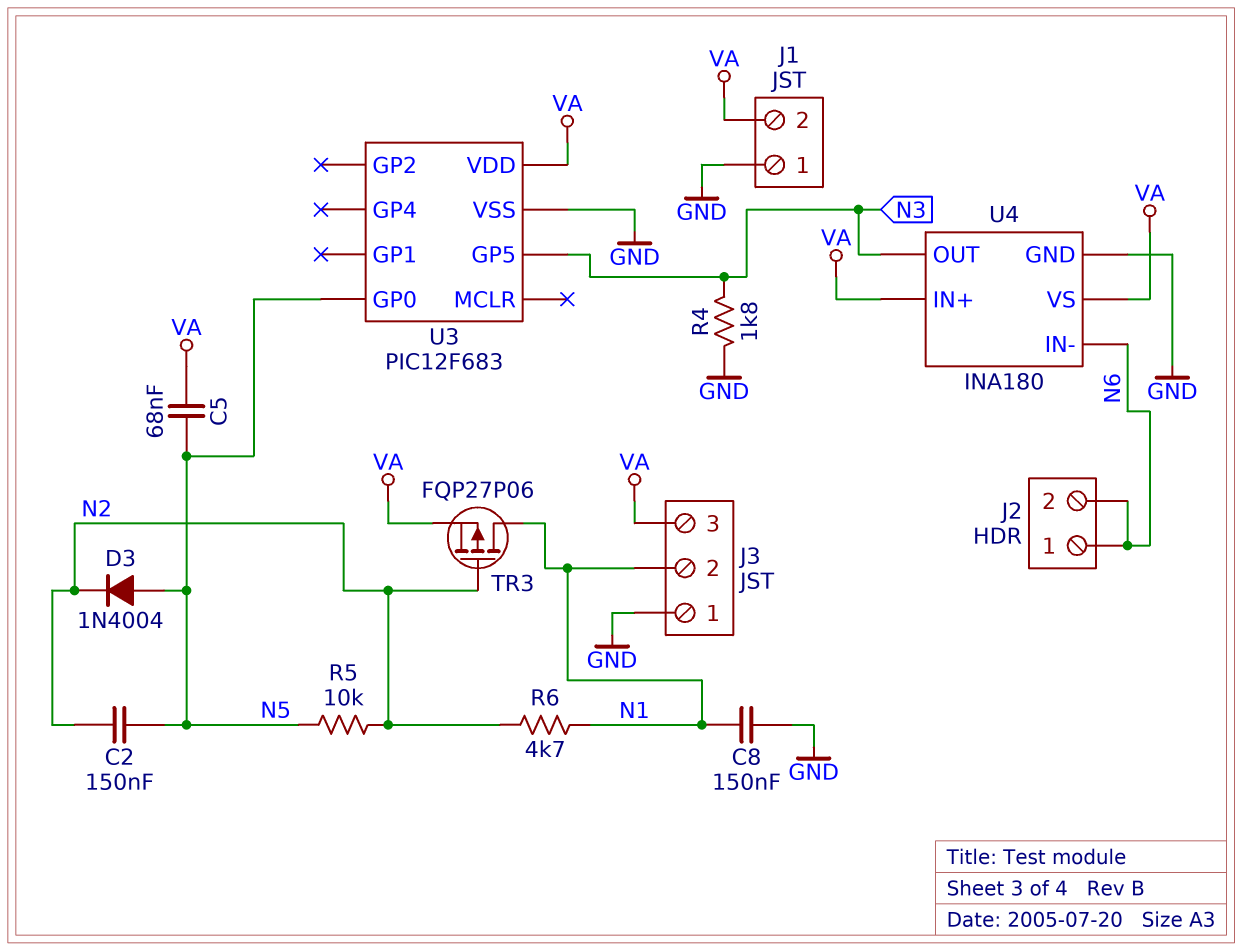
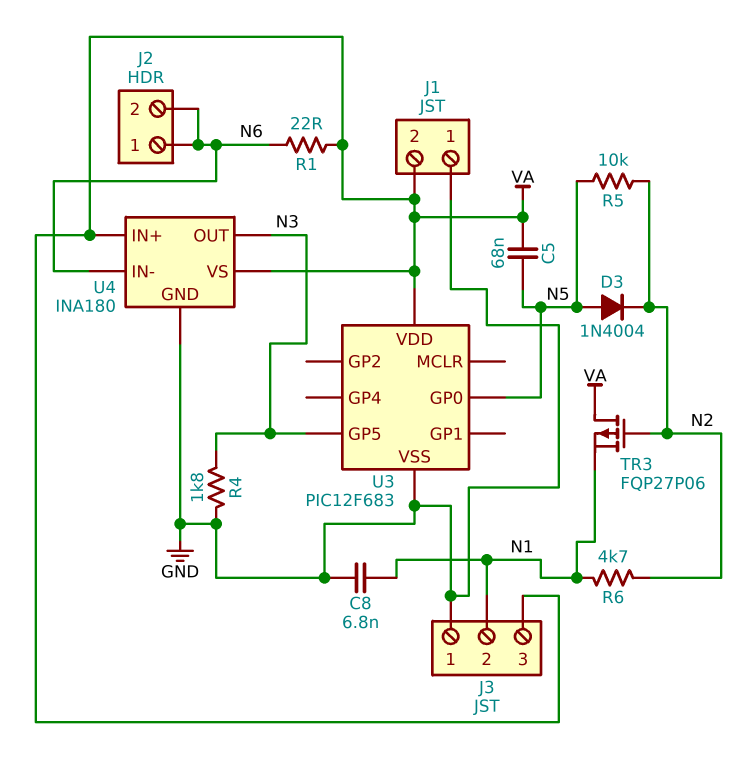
C2: 150nF (N2, N5) -> none
C8: 150nF (GND, N1) -> 6.8nF (GND, N1)
R1: none -> 22 (N6, VA)
TR3: PMOS FQP27P06 (G N2, D N1, S VA) -> PMOS FQP27P06 (G N2, D VA, S N1)

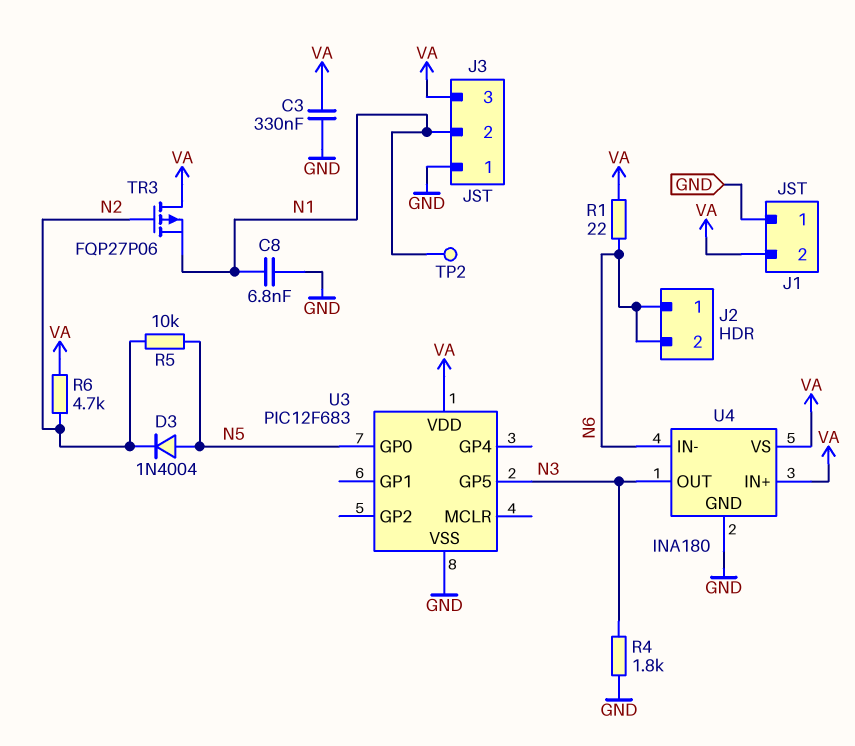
C3: none -> 330nF (GND, VA)
C5: 68nF (N5, VA) -> none
R6: 4.7k (N1, N2) -> 4.7k (N2, VA)
TP2: none -> test point (N1)

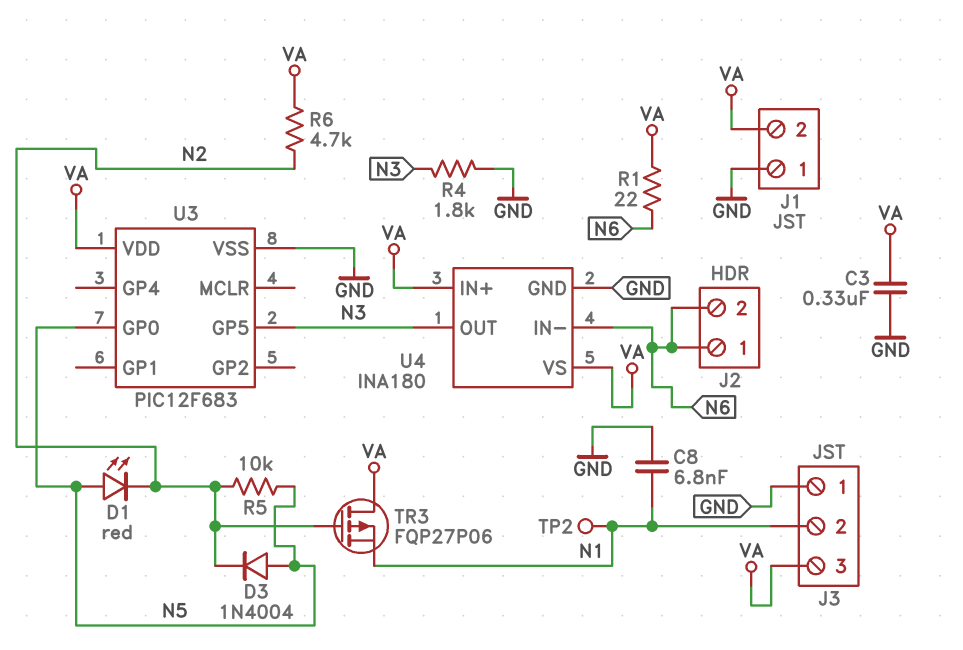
D1: none -> LED red (A N5, K N2)

